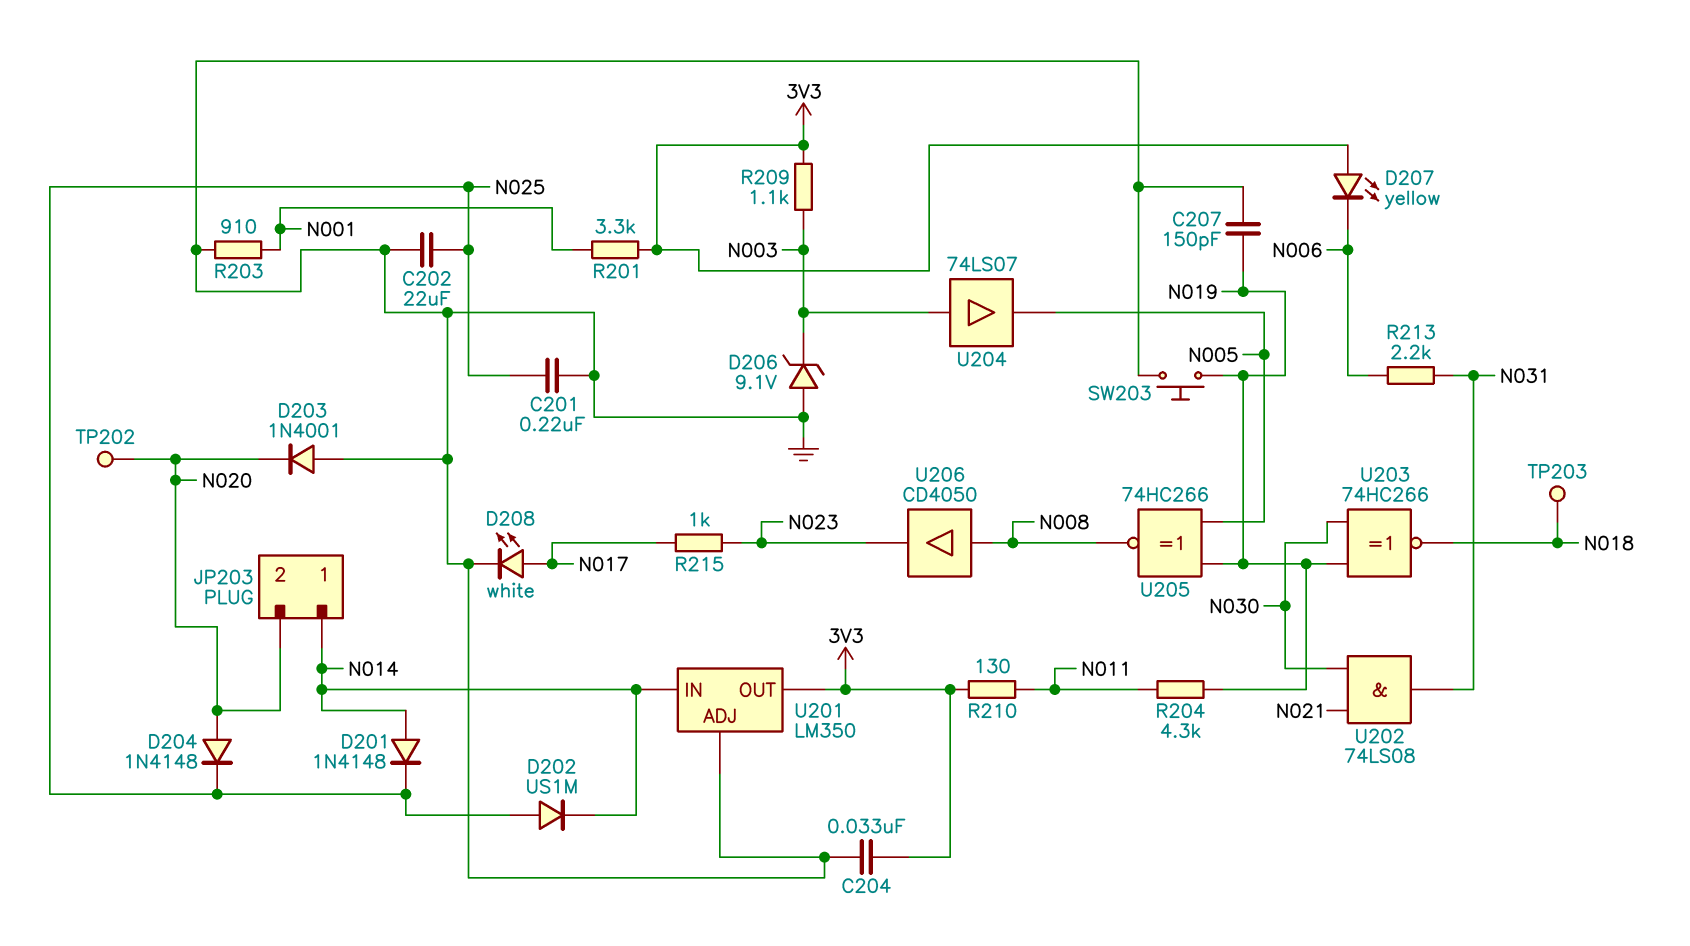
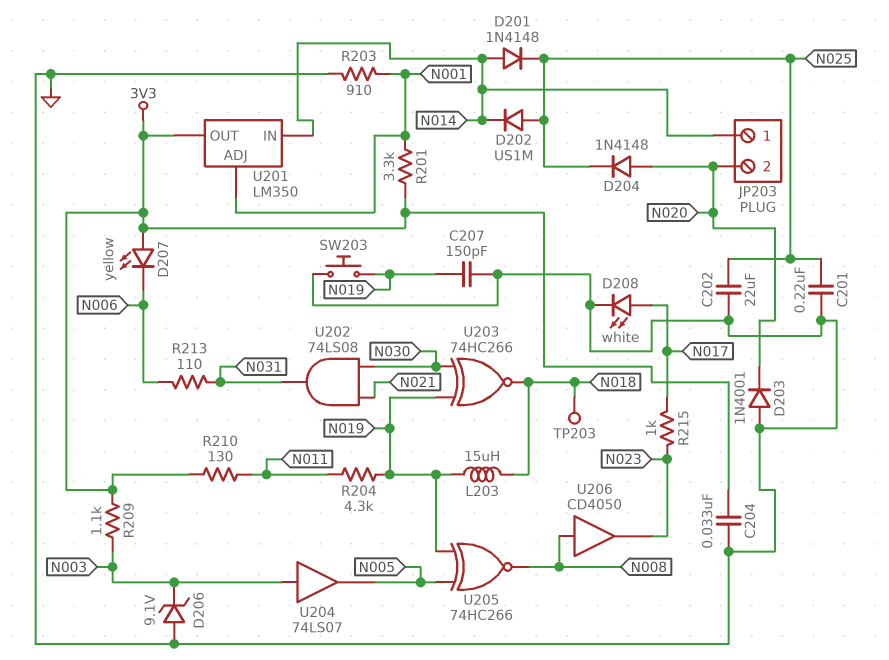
L203: none -> 15uH (N018, N019)
R213: 2.2k (N006, N031) -> 110 (N006, N031)
TP202: test point (N020) -> none
U201 pin ADJ: GND -> N001

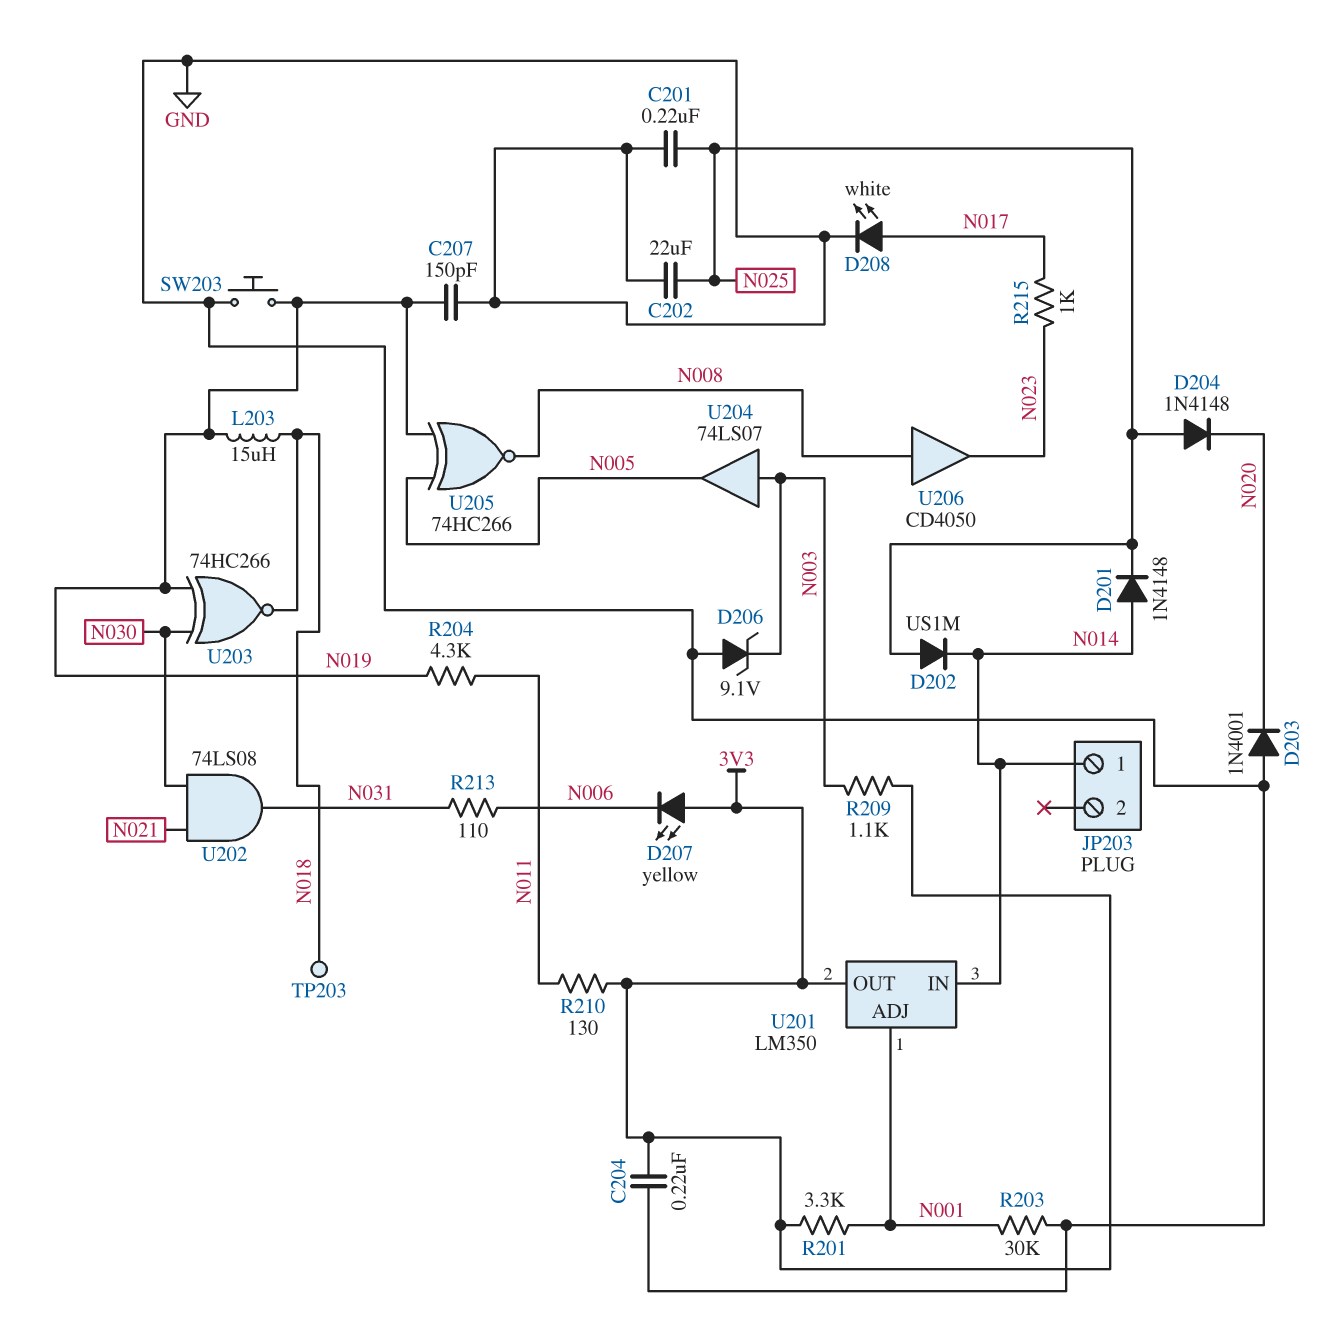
C204: 33nF (3V3, GND) -> 220nF (3V3, GND)
D204: diode 1N4148 (A N020, K N025) -> diode 1N4148 (A N025, K N020)
JP203 pin 2: N020 -> none
R203: 910 (GND, N001) -> 30k (GND, N001)

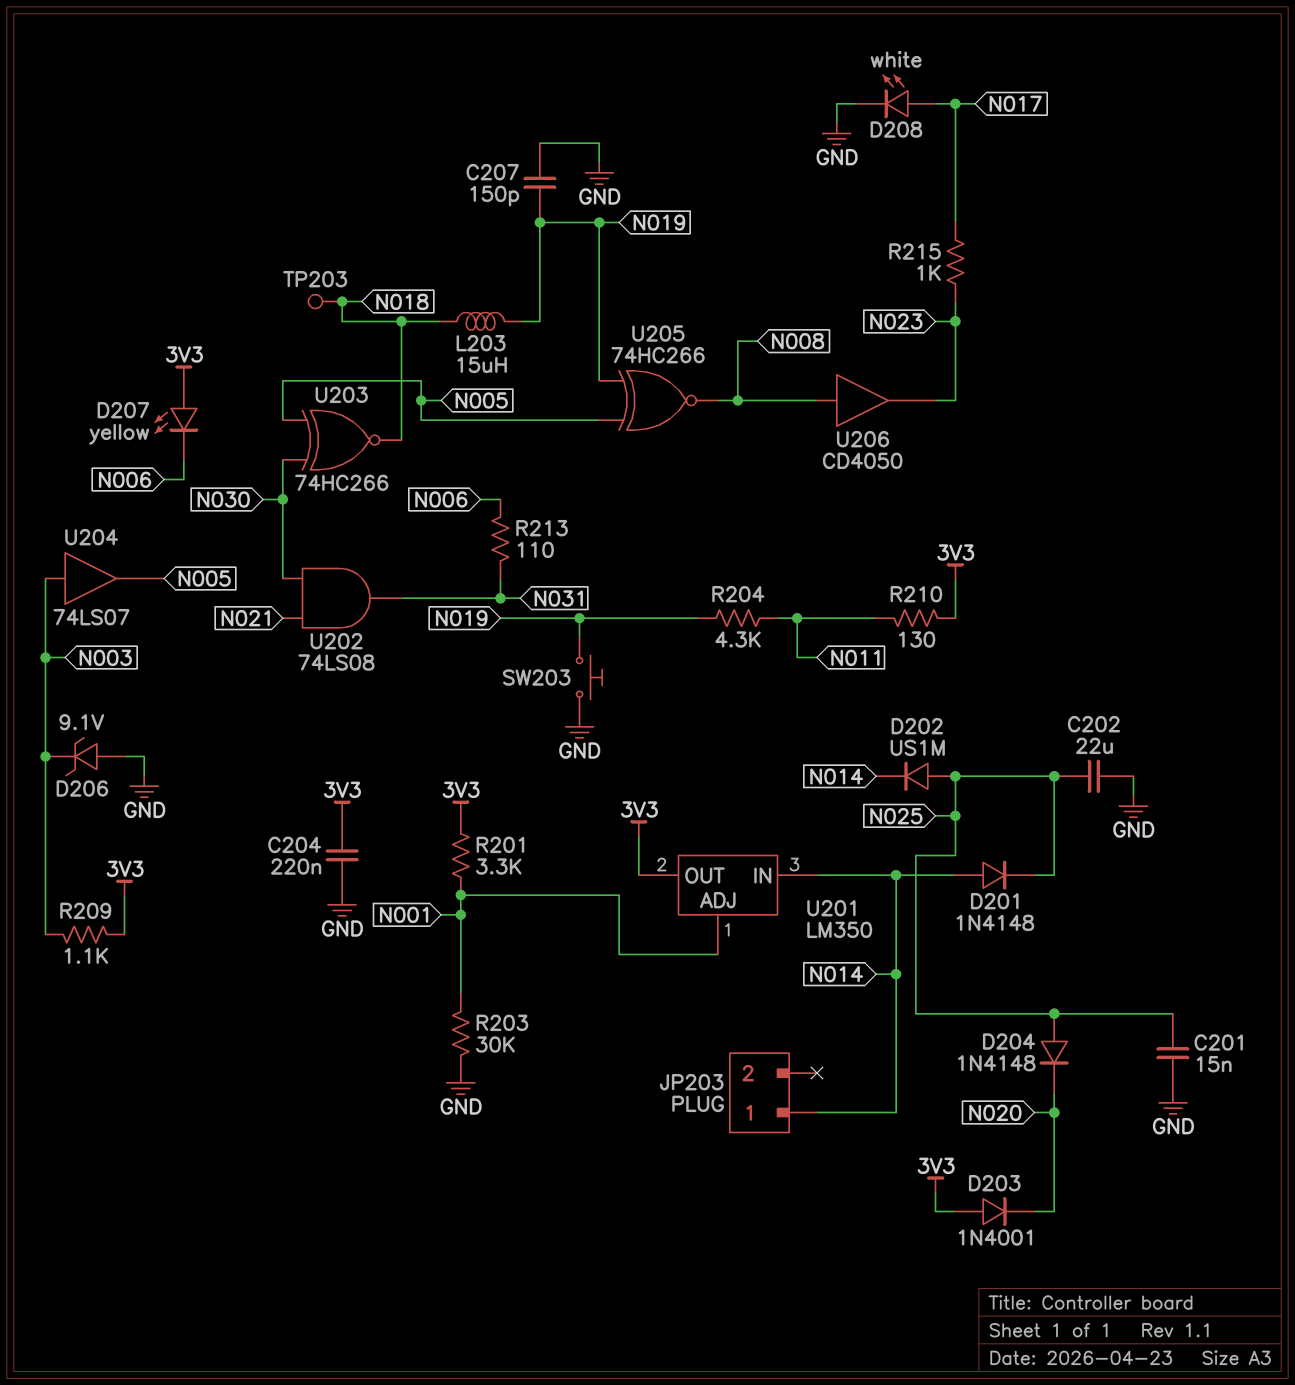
C201: 220nF (GND, N025) -> 15nF (GND, N025)
D203: diode 1N4001 (A GND, K N020) -> diode 1N4001 (A 3V3, K N020)
U203: XNOR 74HC266 (in N019, in N030, out N018) -> XNOR 74HC266 (in N005, in N030, out N018)

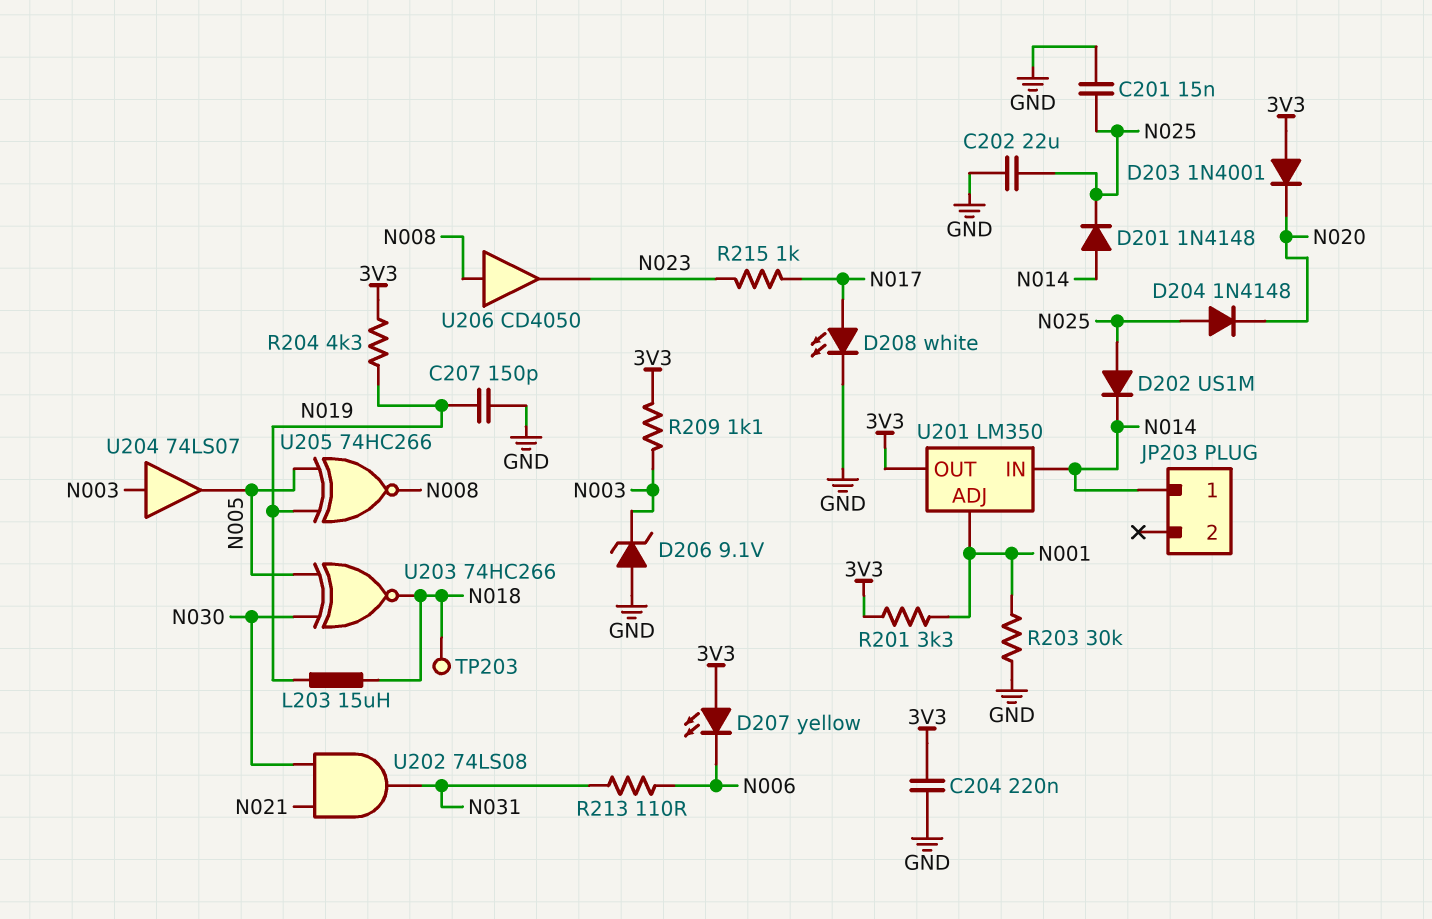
R204: 4.3k (N011, N019) -> 4.3k (3V3, N019)
R210: 130 (3V3, N011) -> none
SW203: button (GND, N019) -> none

